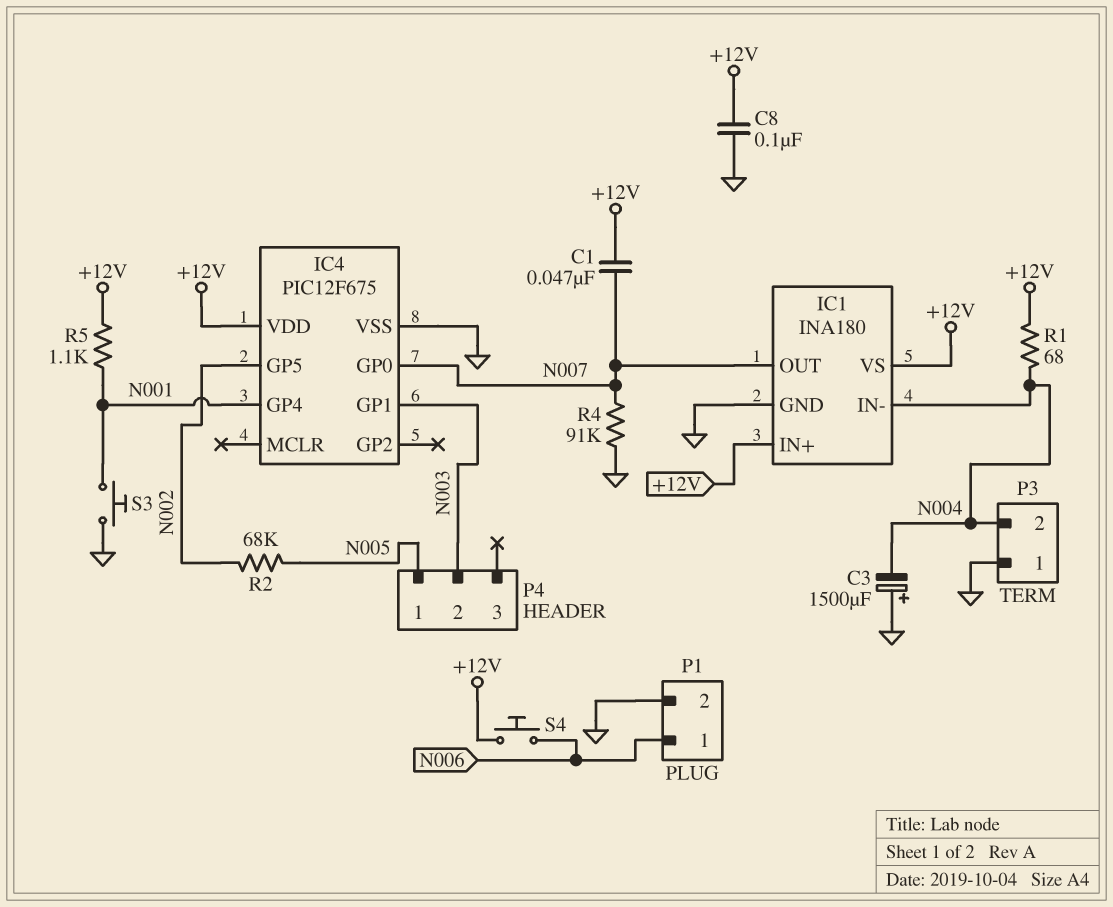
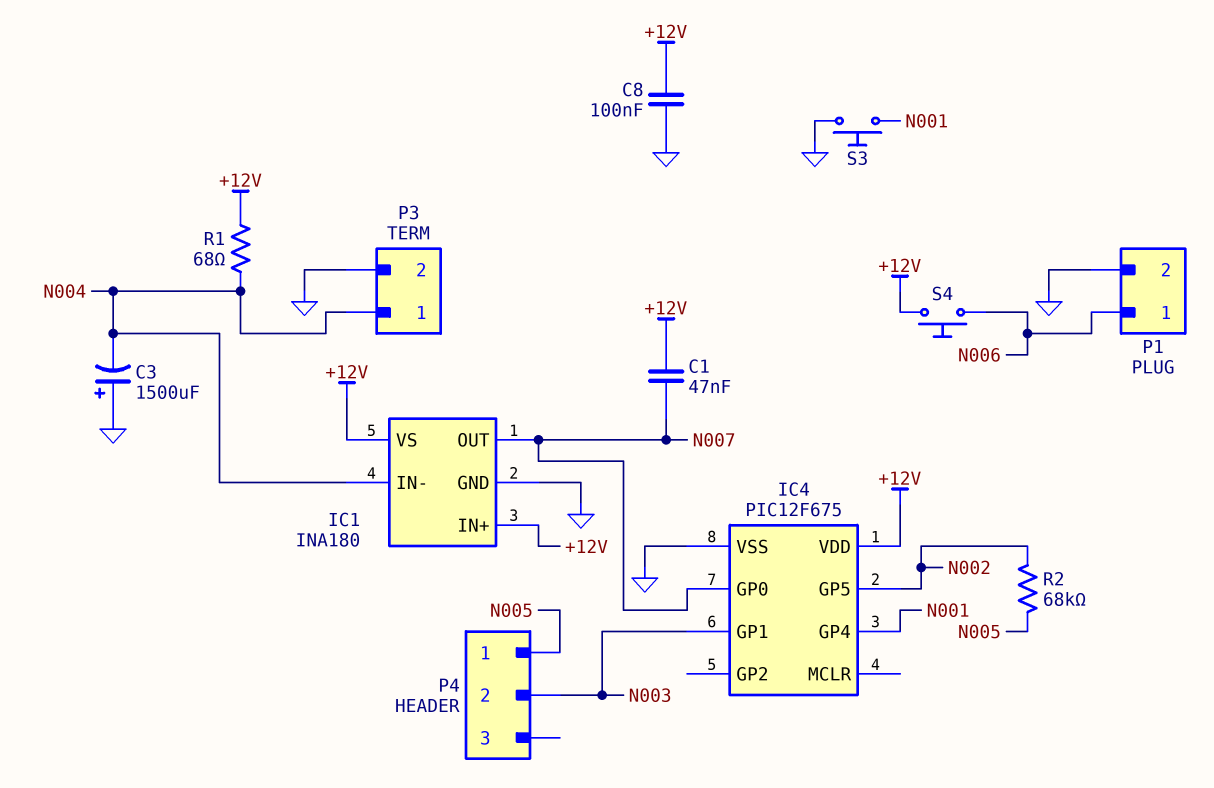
P3 pin 1: GND -> N004
P3 pin 2: N004 -> GND
R4: 91k (GND, N007) -> none
R5: 1.1k (+12V, N001) -> none

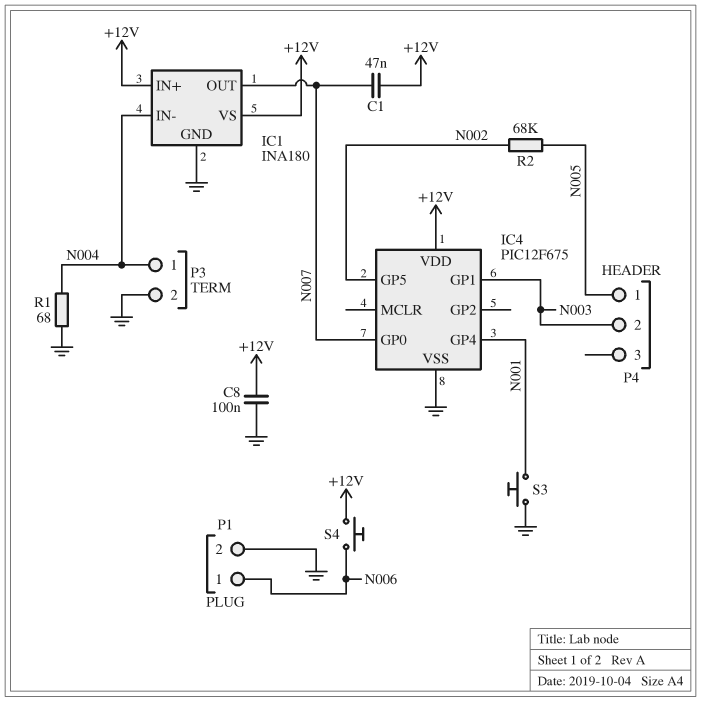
C3: 1500uF (plus GND, minus N004) -> none
R1: 68 (+12V, N004) -> 68 (GND, N004)

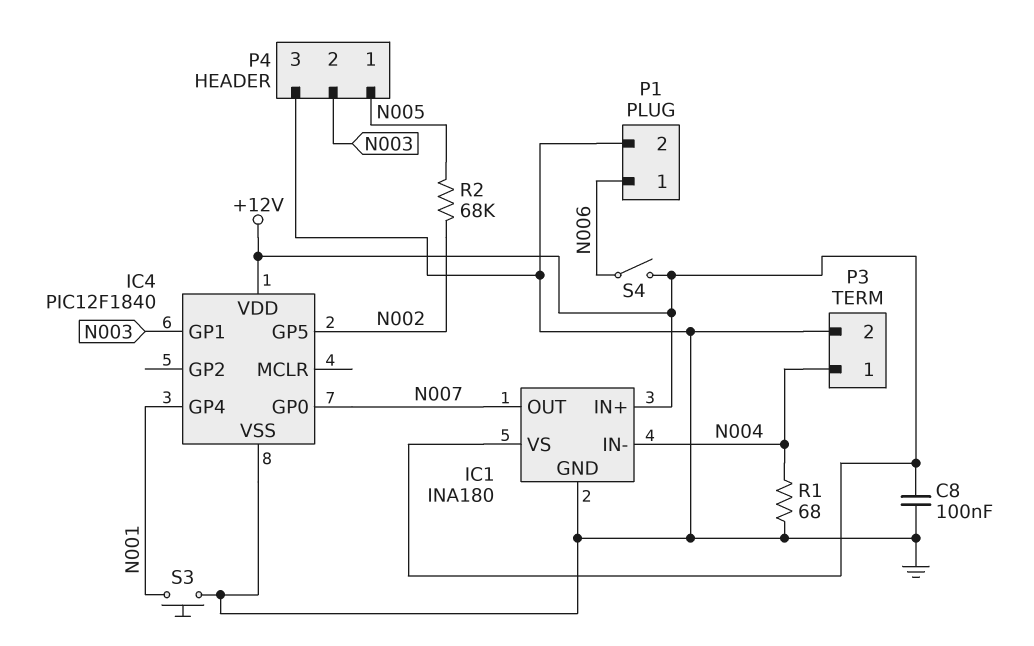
C1: 47nF (+12V, N007) -> none
IC4: PIC12F675 -> PIC12F1840
P4 pin 3: none -> GND
S4: button (+12V, N006) -> switch (+12V, N006)

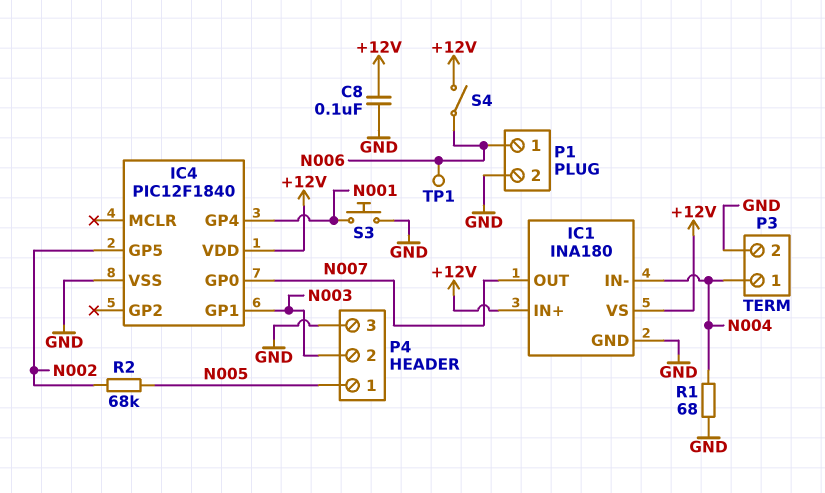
TP1: none -> test point (N006)

